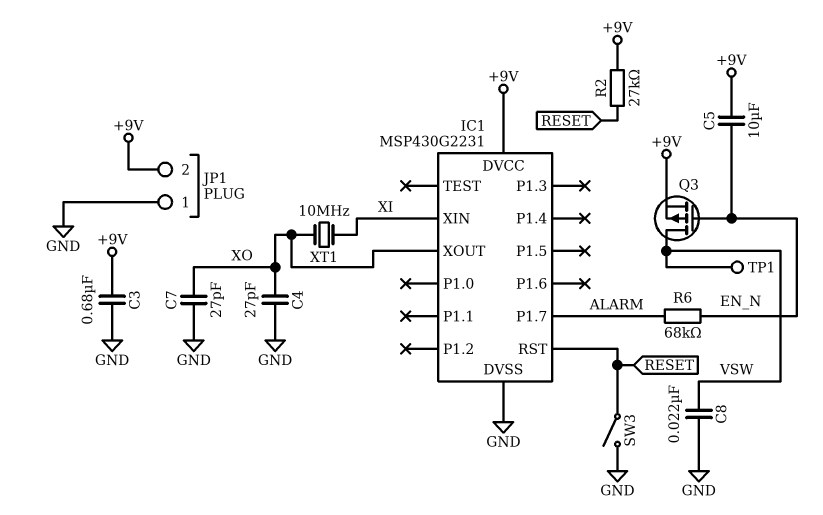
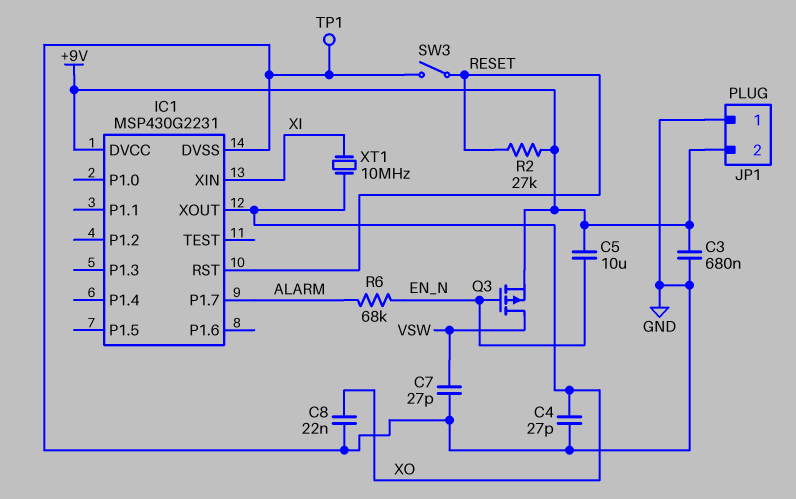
C7: 27pF (GND, XO) -> 27pF (GND, VSW)
C8: 22nF (GND, VSW) -> 22nF (GND, XO)
TP1: test point (VSW) -> test point (GND)

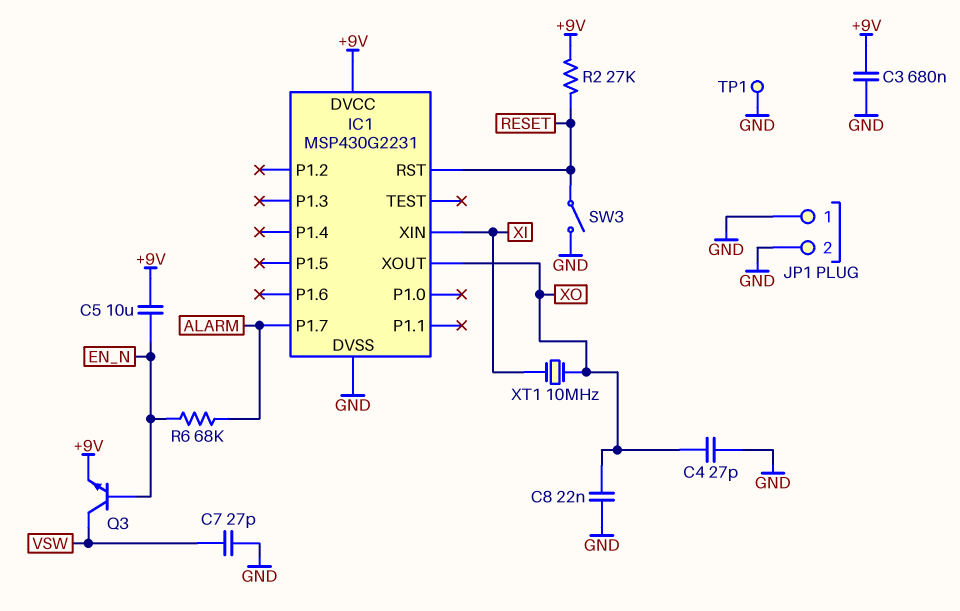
JP1 pin 2: +9V -> GND
Q3: PMOS (G EN_N, D VSW, S +9V) -> NPN (B EN_N, C VSW, E +9V)

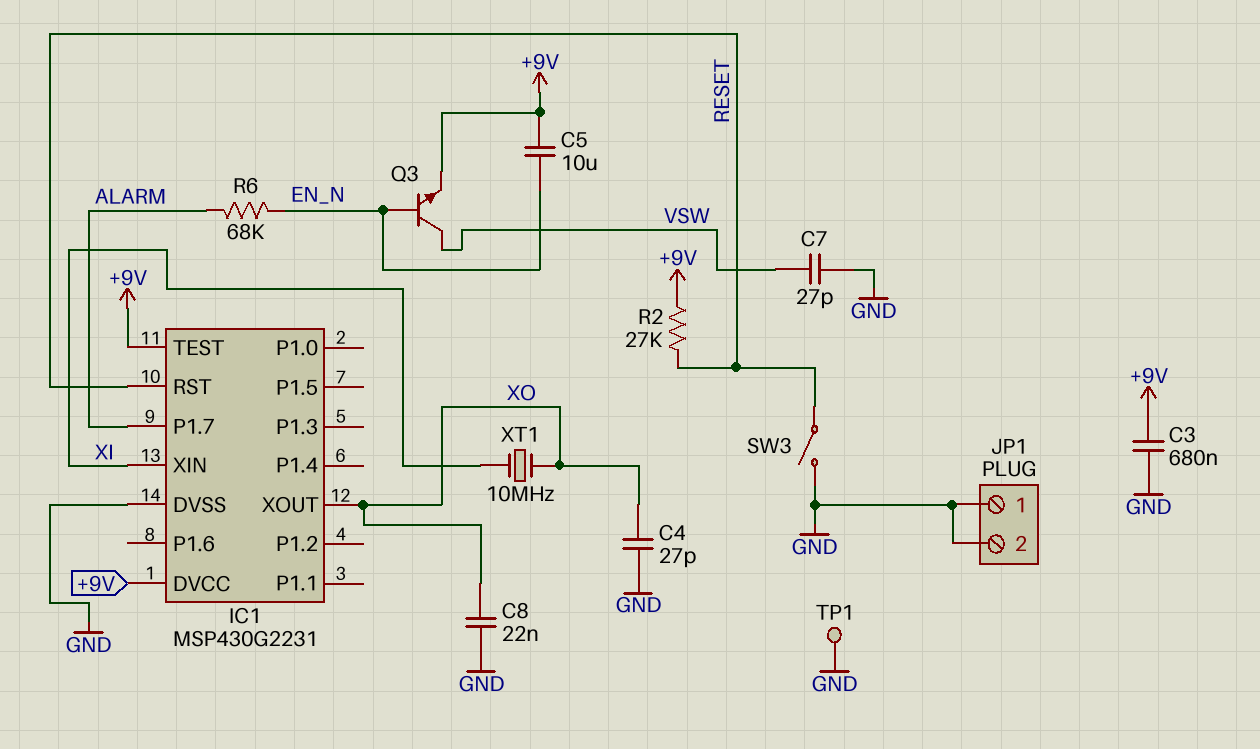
IC1 pin TEST: none -> +9V

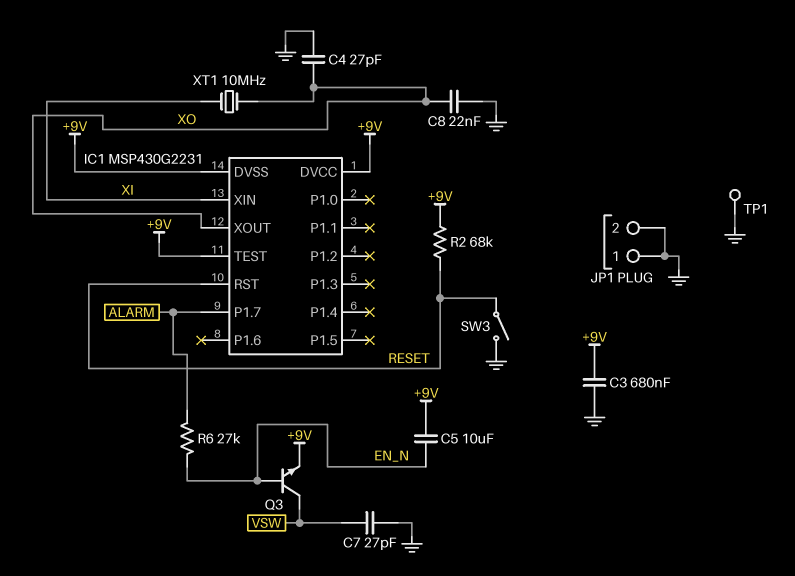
IC1 pin DVSS: GND -> +9V
R2: 27k (+9V, RESET) -> 68k (+9V, RESET)
R6: 68k (ALARM, EN_N) -> 27k (ALARM, EN_N)

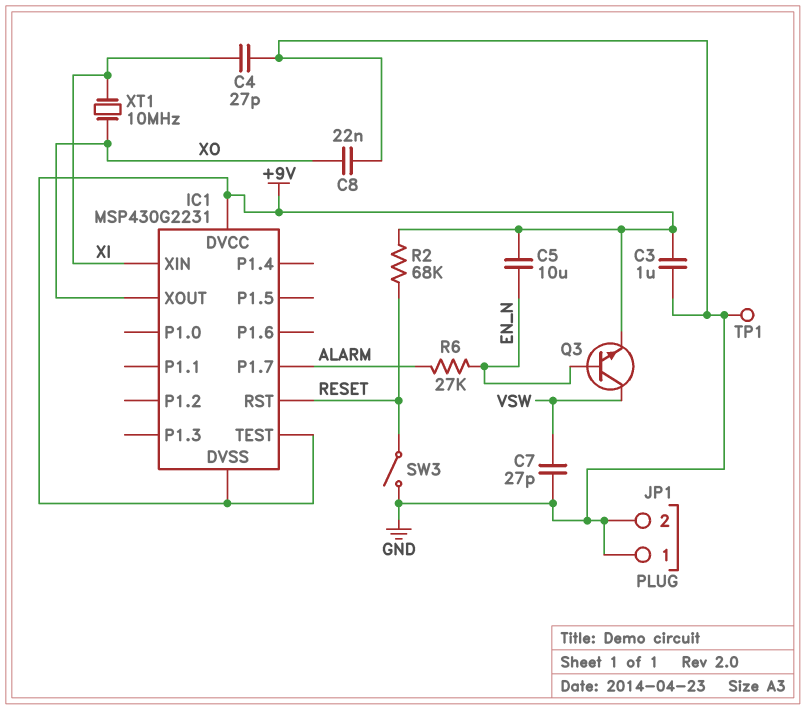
C3: 680nF (+9V, GND) -> 1uF (+9V, GND)
C4: 27pF (GND, XO) -> 27pF (GND, XI)

